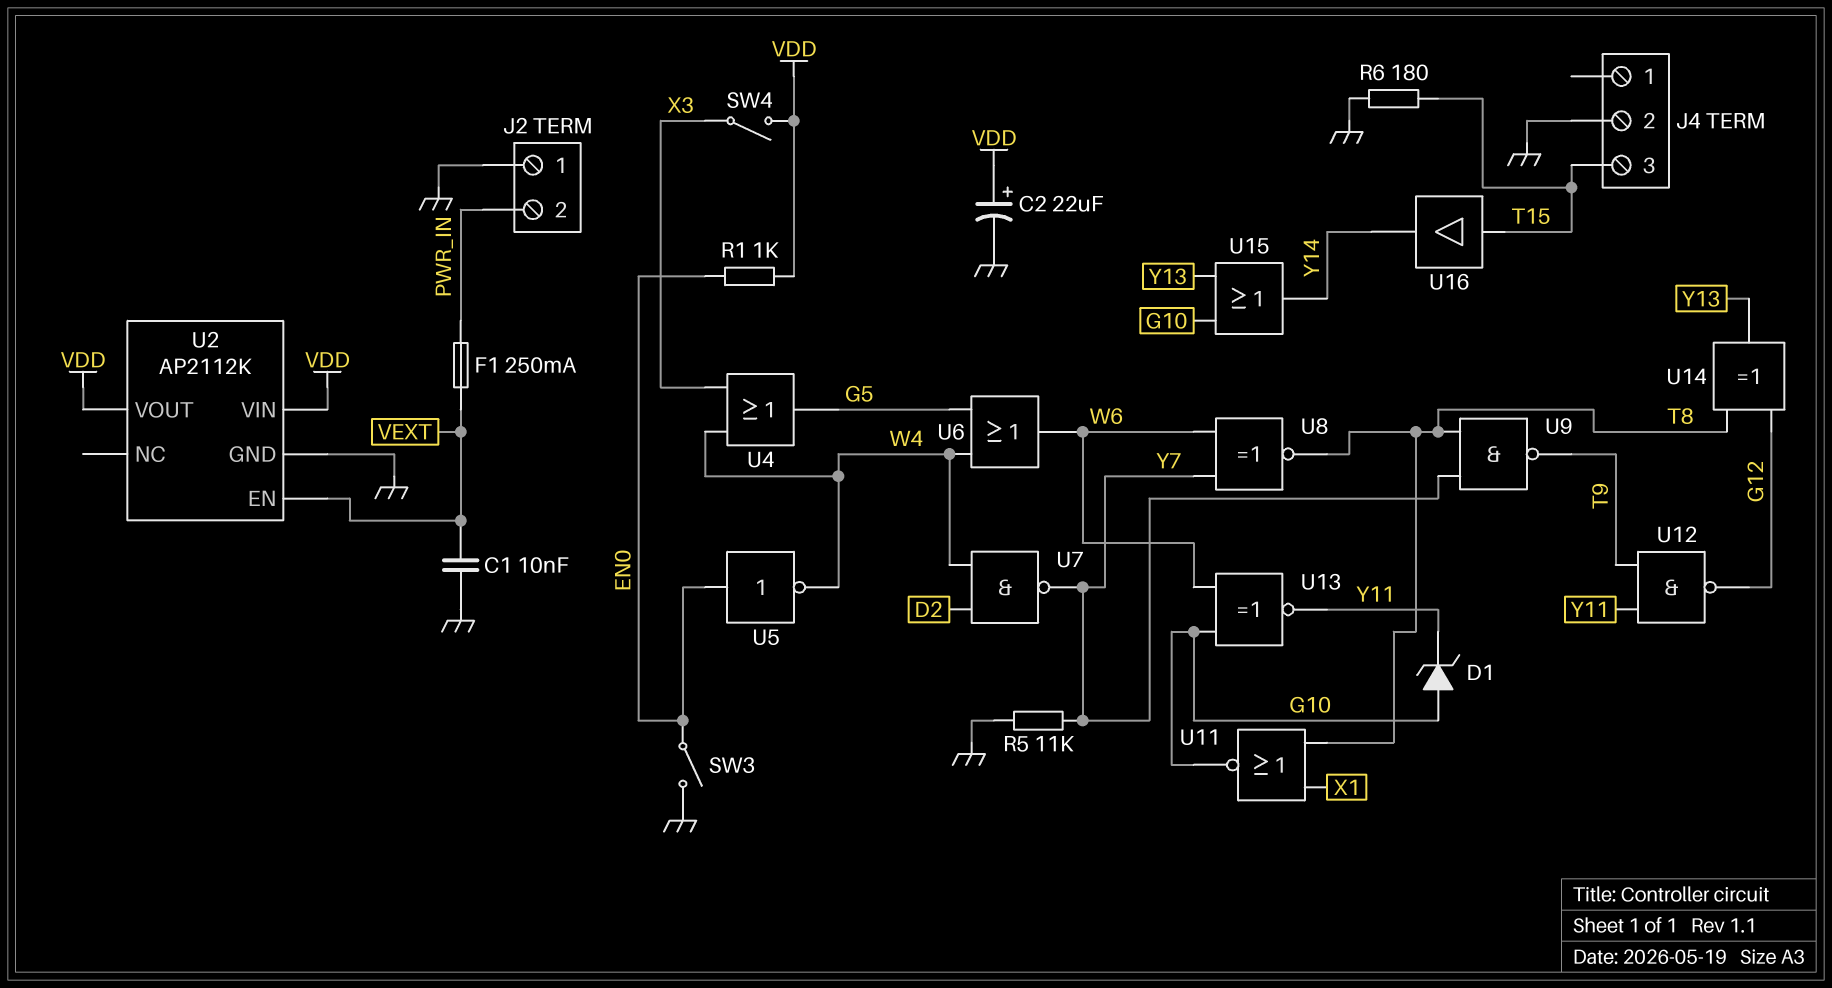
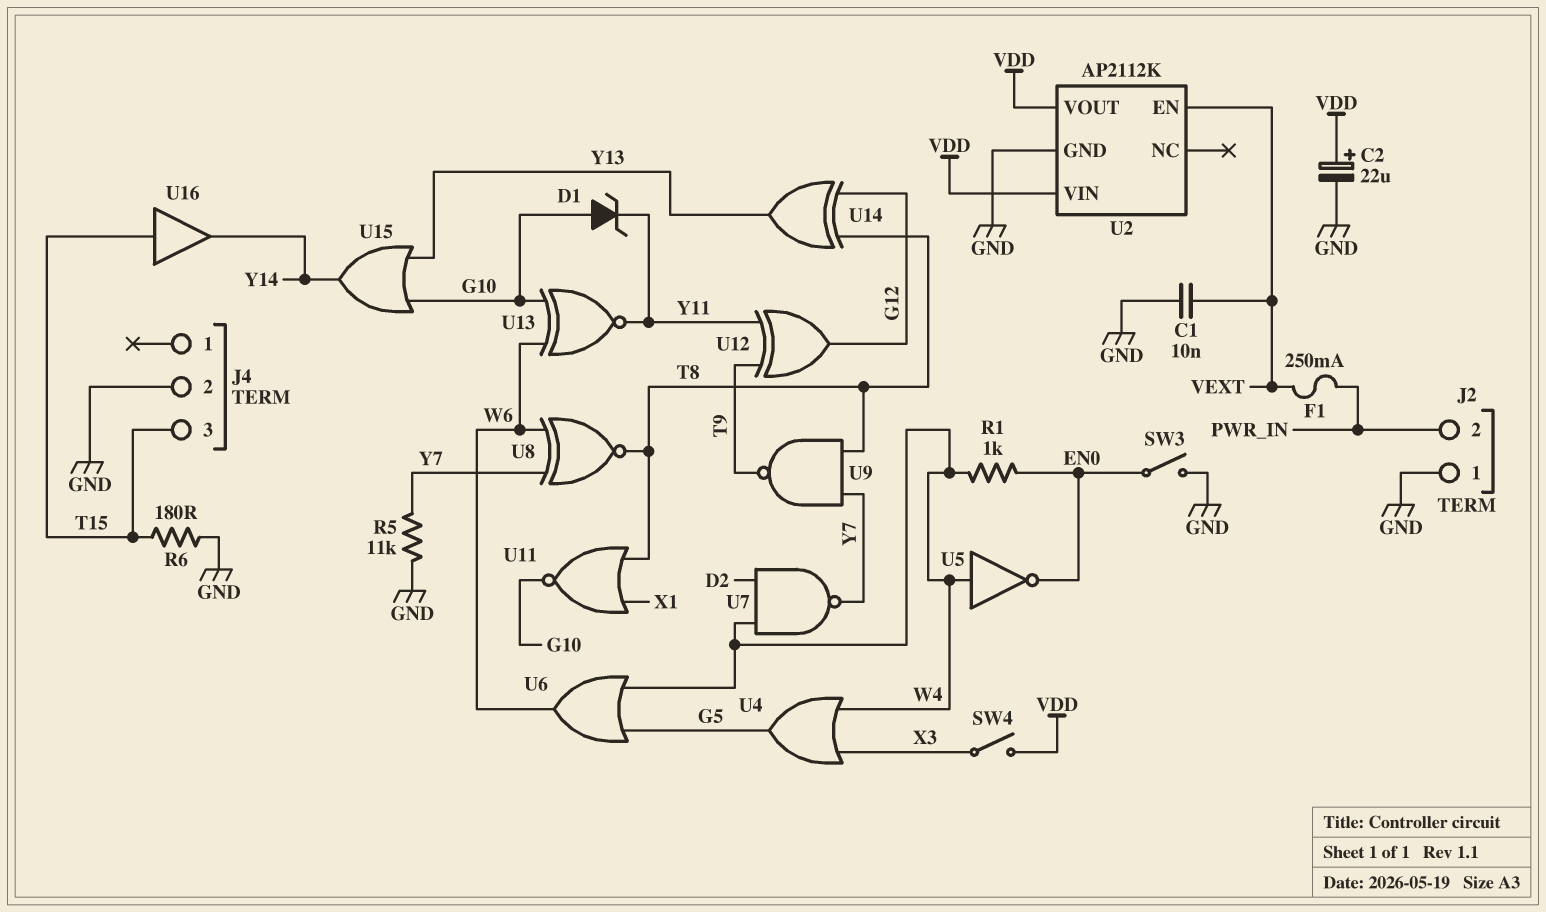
R1: 1k (EN0, VDD) -> 1k (EN0, W4)
U5: NOT (in EN0, out W4) -> NOT (in W4, out EN0)
U12: NAND (in T9, in Y11, out G12) -> XOR (in T9, in Y11, out G12)

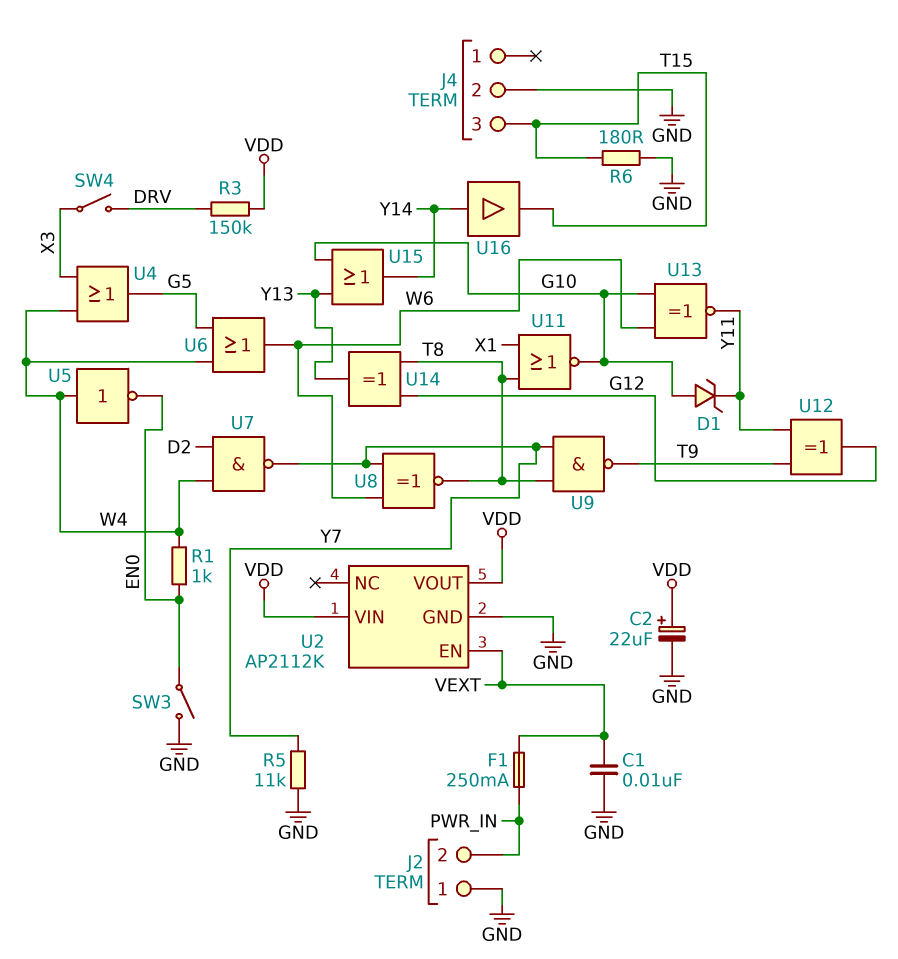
R3: none -> 150k (DRV, VDD)
SW4: switch (VDD, X3) -> switch (DRV, X3)
U16: buffer (in T15, out Y14) -> buffer (in Y14, out T15)

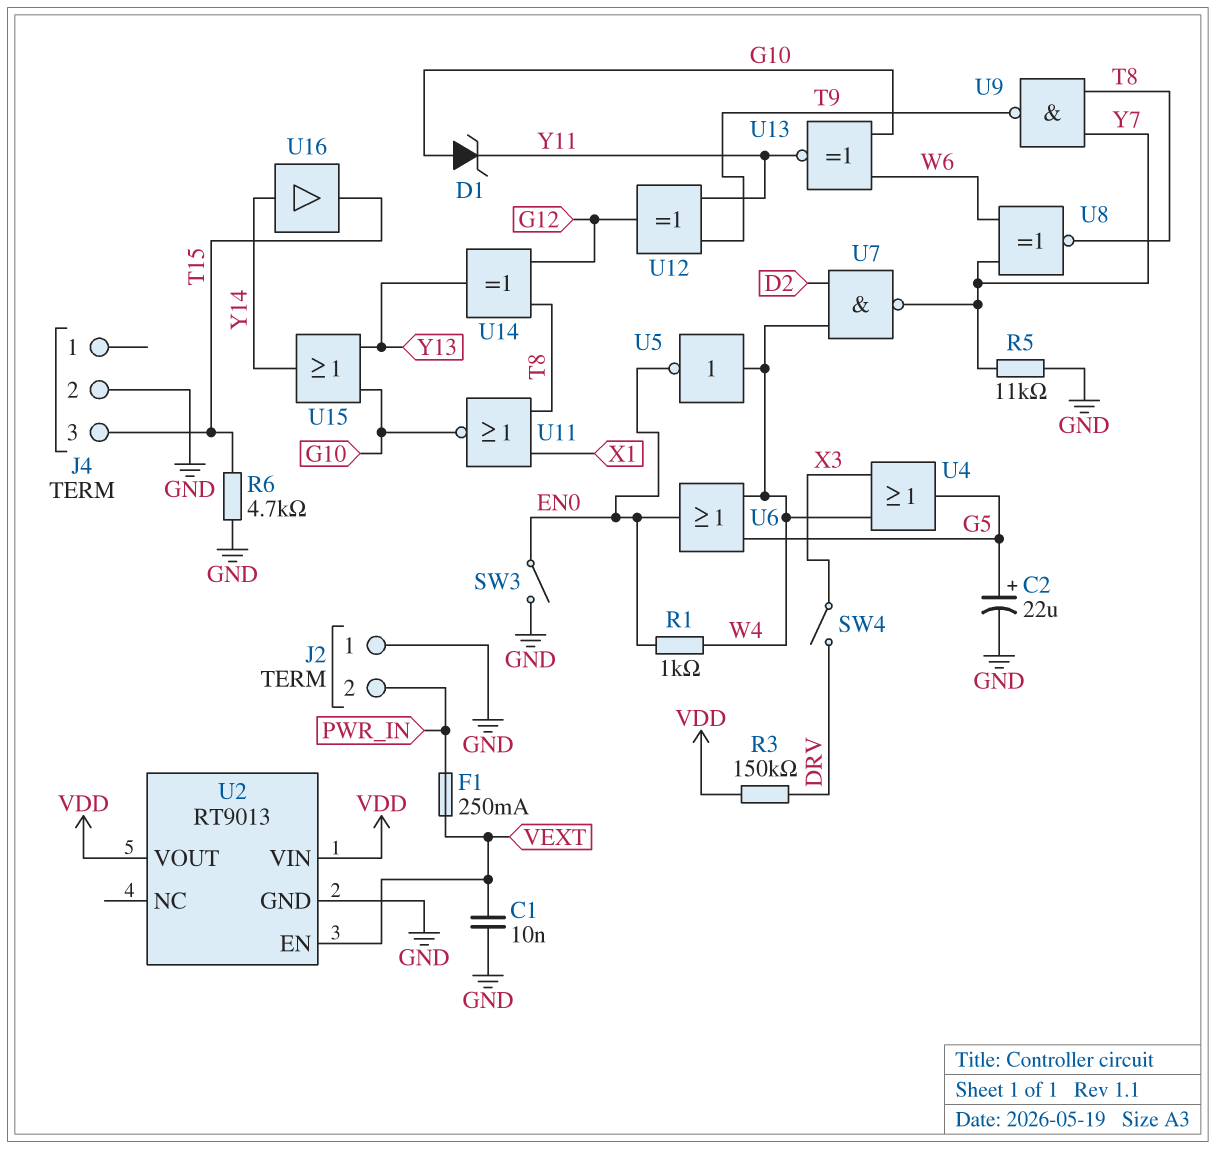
C2: 22uF (plus VDD, minus GND) -> 22uF (plus G5, minus GND)
R6: 180 (GND, T15) -> 4.7k (GND, T15)
U2: AP2112K -> RT9013
U6: OR (in G5, in W4, out W6) -> OR (in G5, in W4, out EN0)

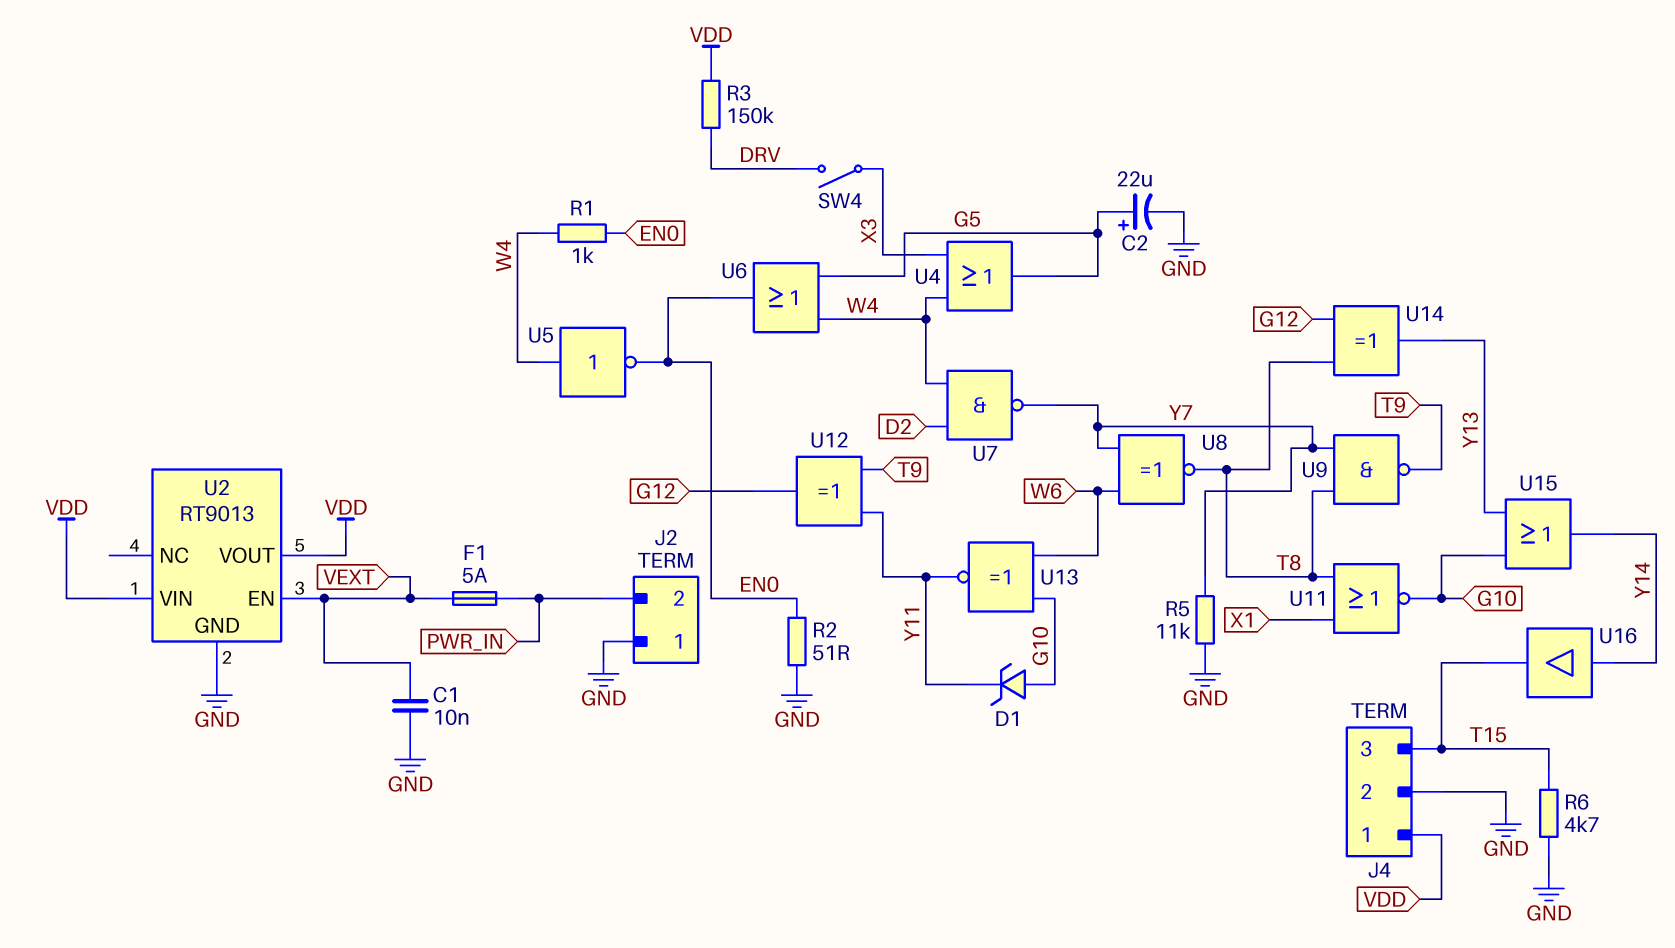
F1: 250mA (PWR_IN, VEXT) -> 5A (PWR_IN, VEXT)
J4 pin 1: none -> VDD
R2: none -> 51 (EN0, GND)
SW3: switch (EN0, GND) -> none

